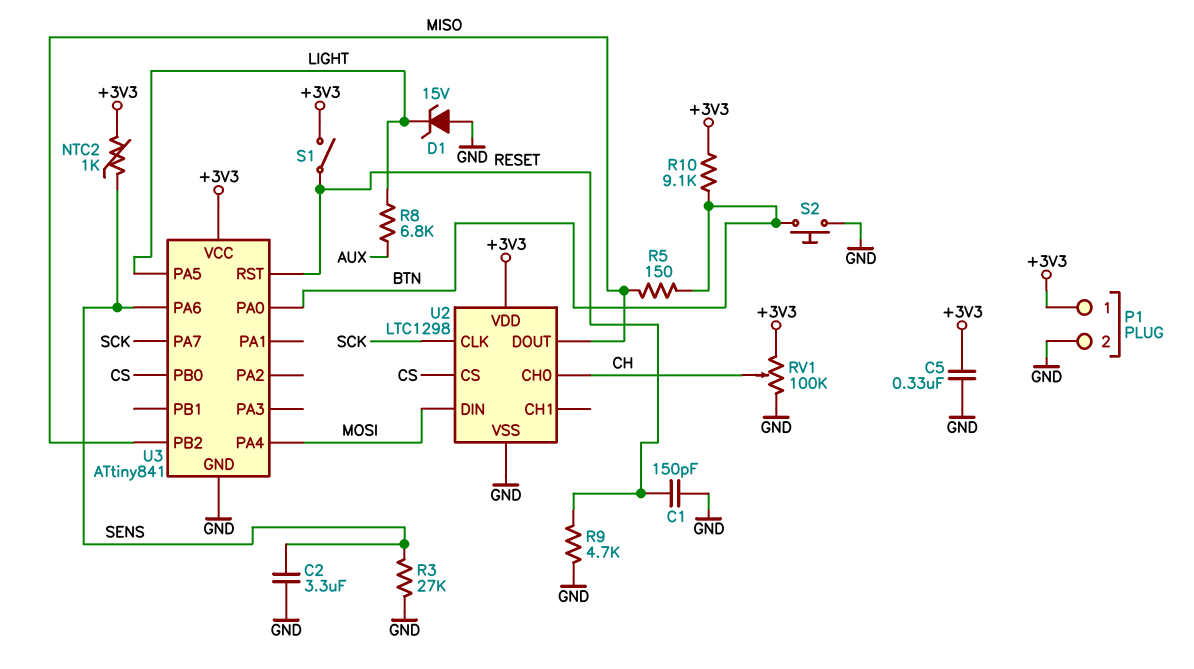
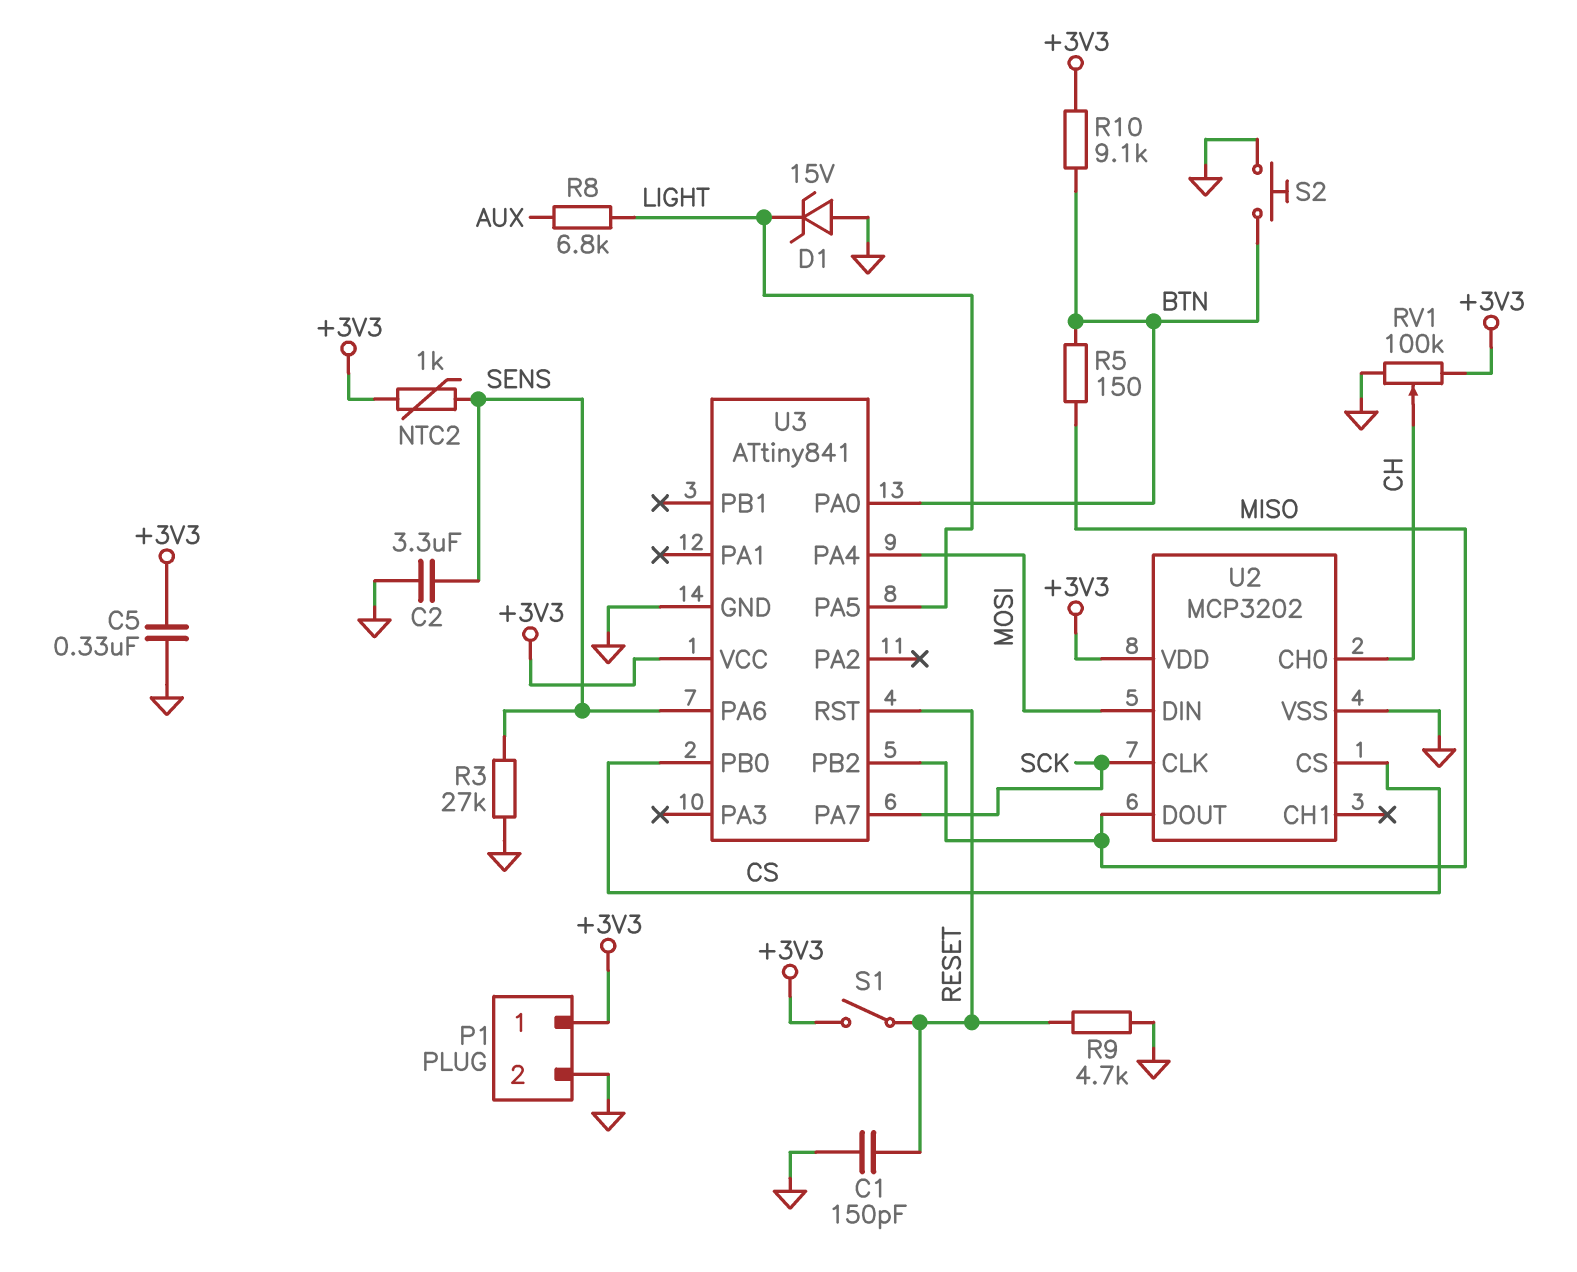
U2: LTC1298 -> MCP3202

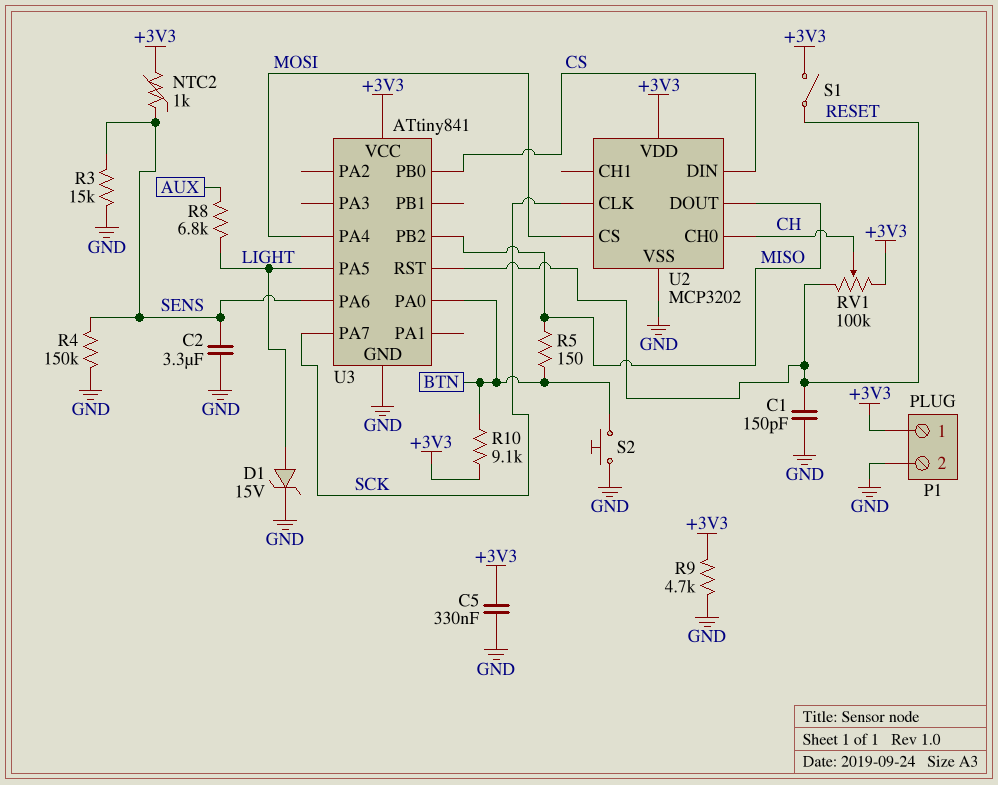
D1: zener 15V (A GND, K LIGHT) -> zener 15V (A LIGHT, K GND)
R3: 27k (GND, SENS) -> 15k (GND, SENS)
R4: none -> 150k (GND, SENS)
R9: 4.7k (GND, RESET) -> 4.7k (+3V3, GND)
RV1: 100k (+3V3, GND, wiper CH) -> 100k (+3V3, RESET, wiper CH)
U2 pin CS: CS -> MOSI
U2 pin DIN: MOSI -> CS

